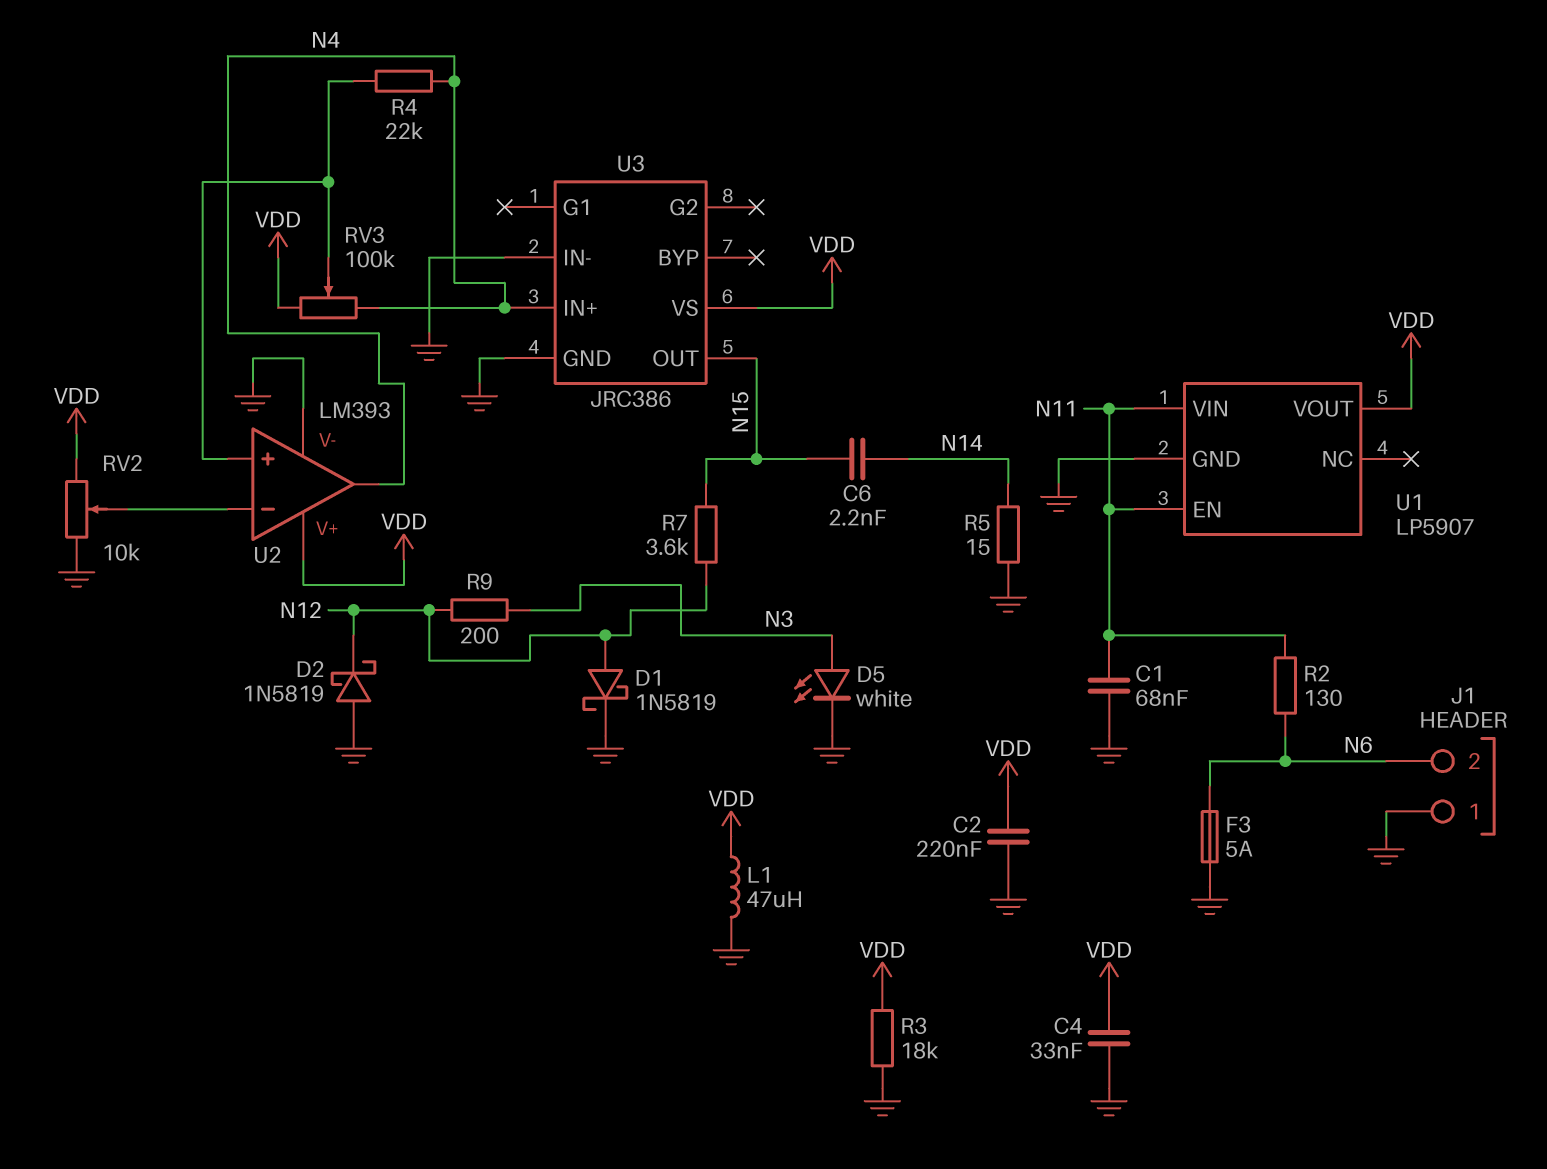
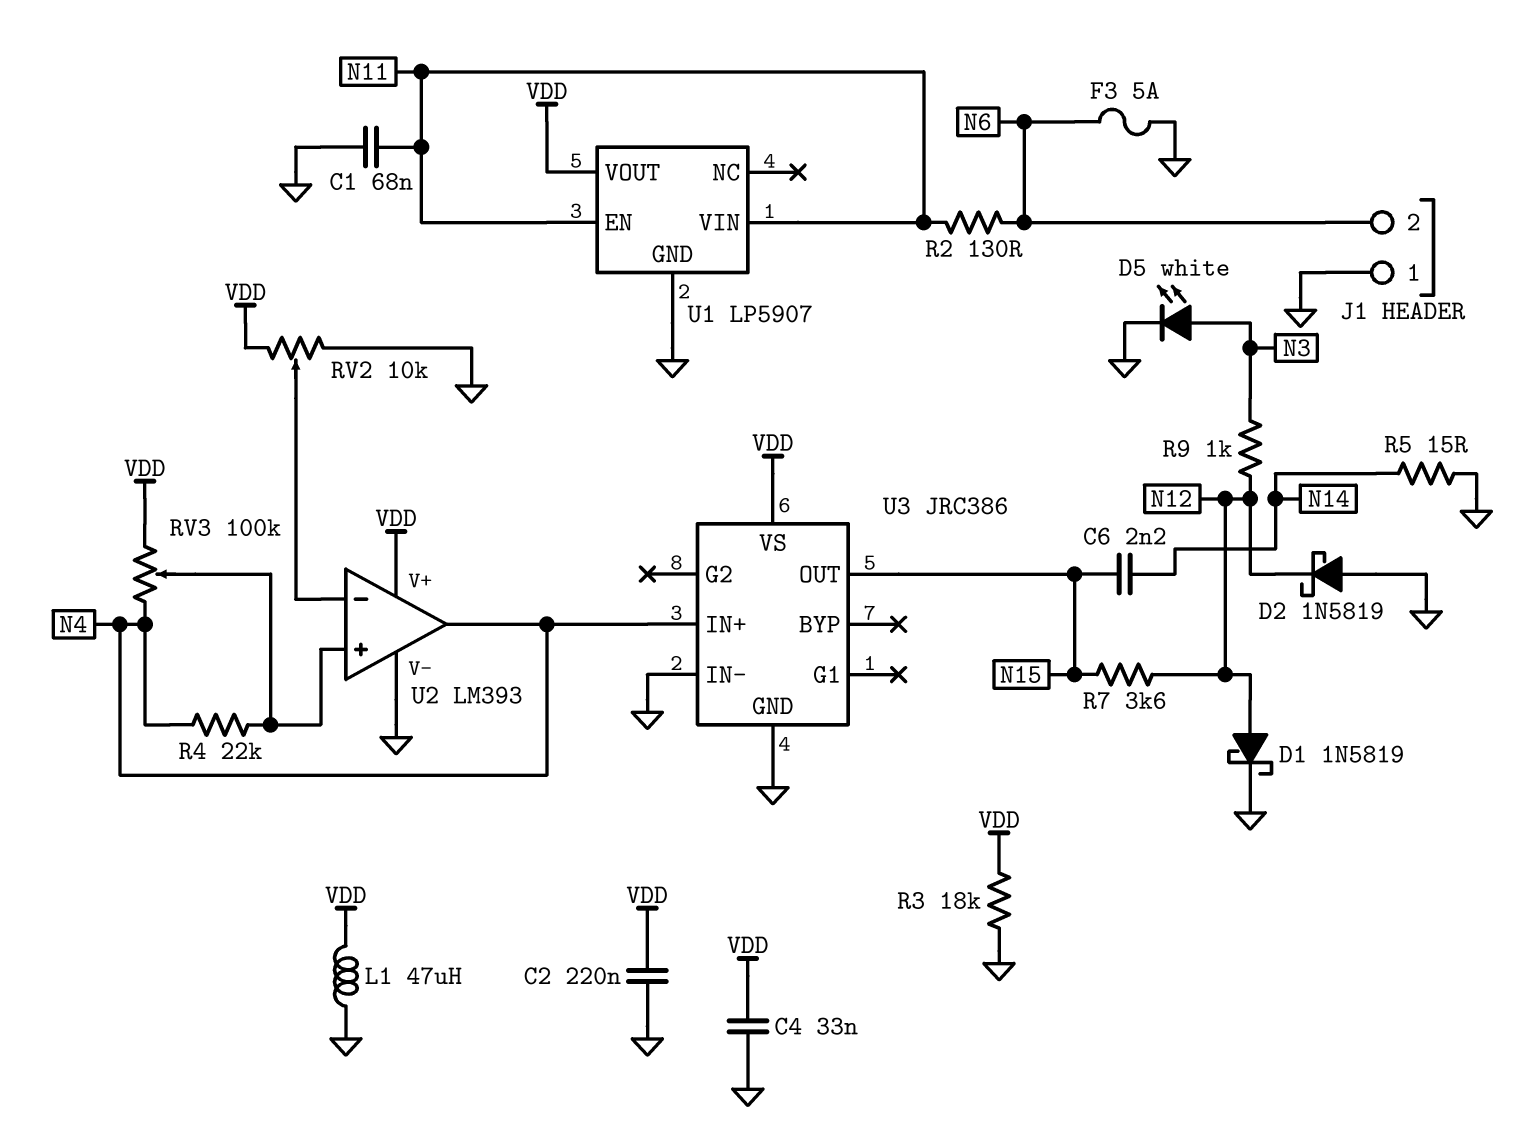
R9: 200 (N3, N12) -> 1k (N3, N12)

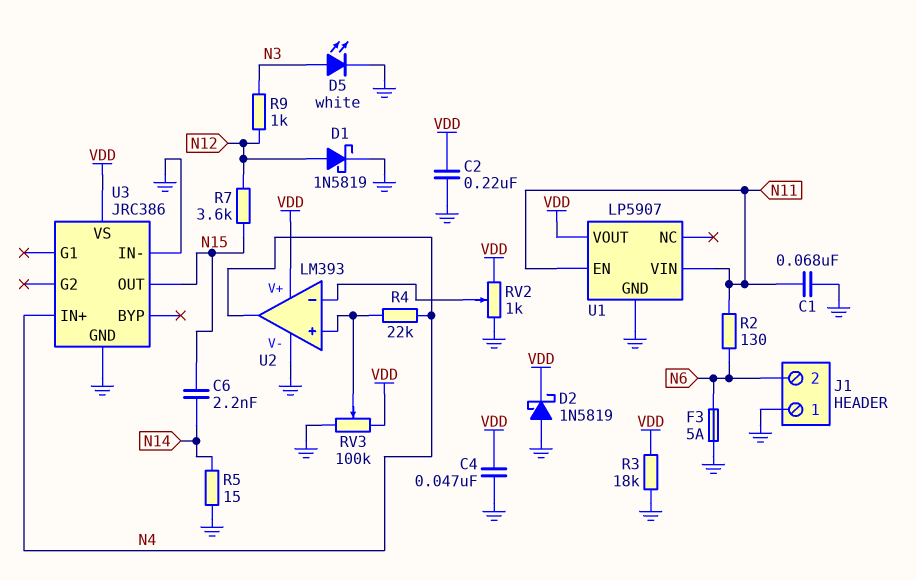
C4: 33nF (GND, VDD) -> 47nF (GND, VDD)
D2: schottky 1N5819 (A GND, K N12) -> schottky 1N5819 (A GND, K VDD)
L1: 47uH (GND, VDD) -> none
RV2: 10k (GND, VDD, wiper U2/in-) -> 1k (GND, VDD, wiper U2/in-)
RV3: 100k (N4, VDD, wiper U2/in+) -> 100k (GND, VDD, wiper U2/in+)

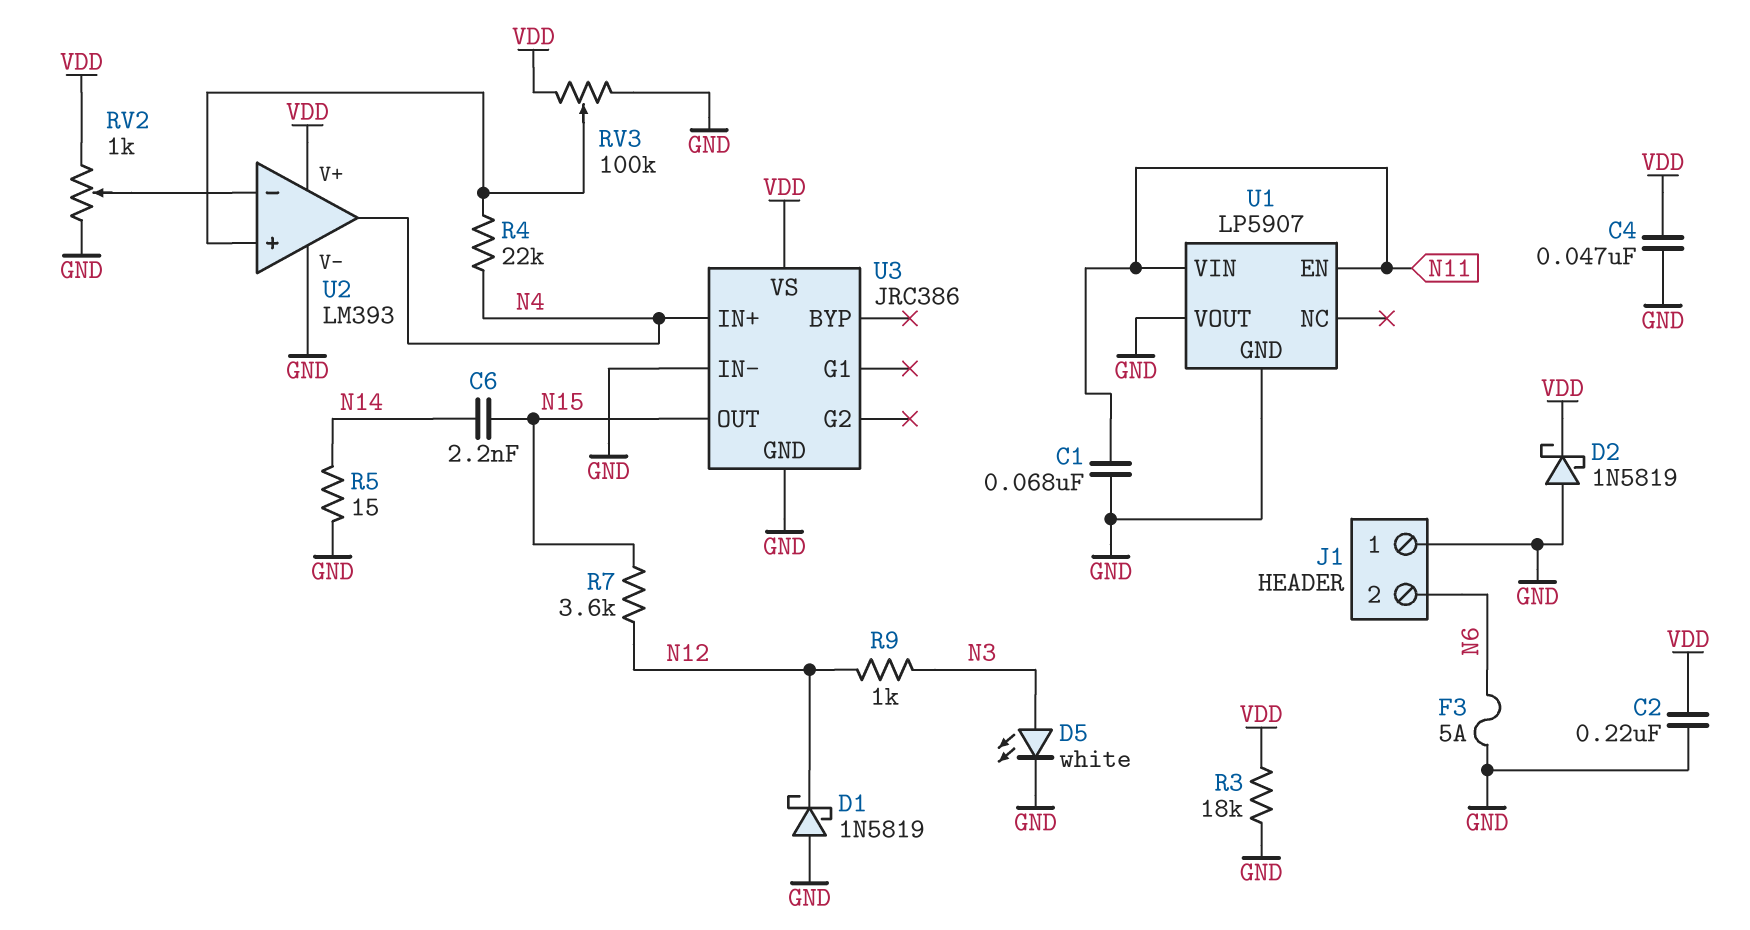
D1: schottky 1N5819 (A N12, K GND) -> schottky 1N5819 (A GND, K N12)
R2: 130 (N6, N11) -> none
U1 pin VOUT: VDD -> GND

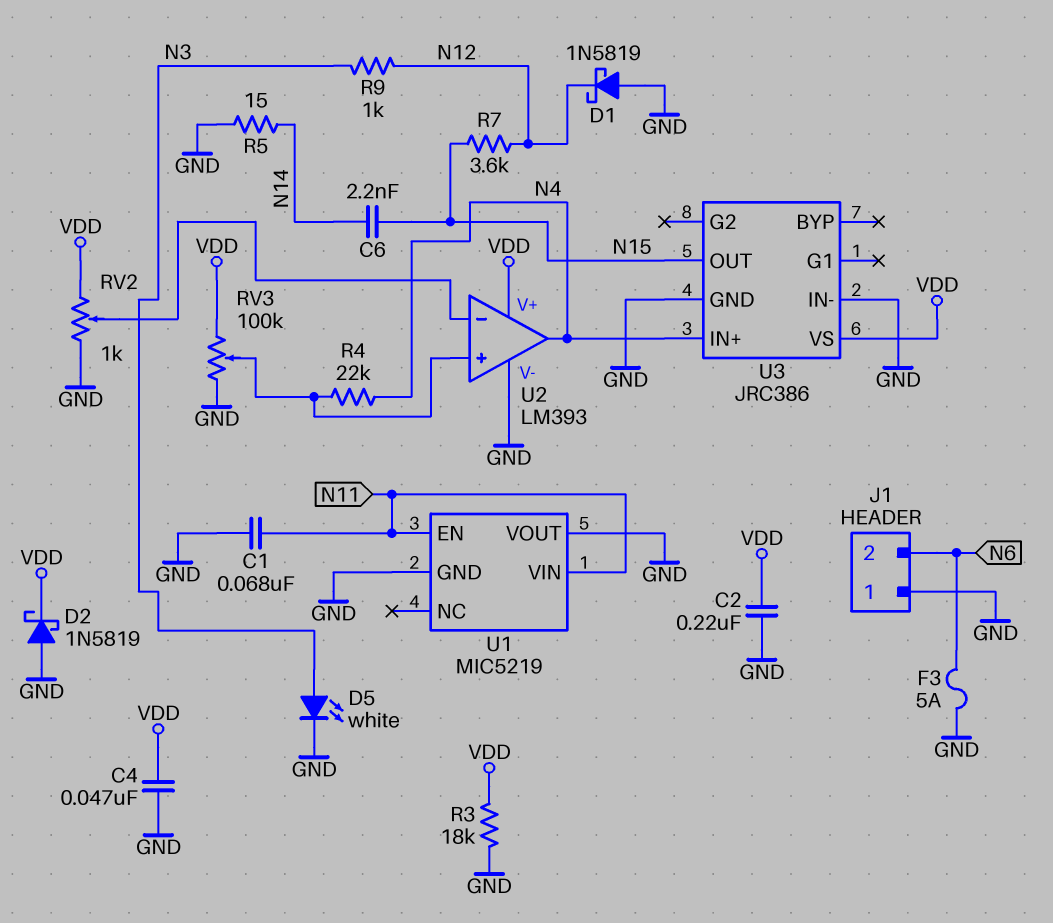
U1: LP5907 -> MIC5219

